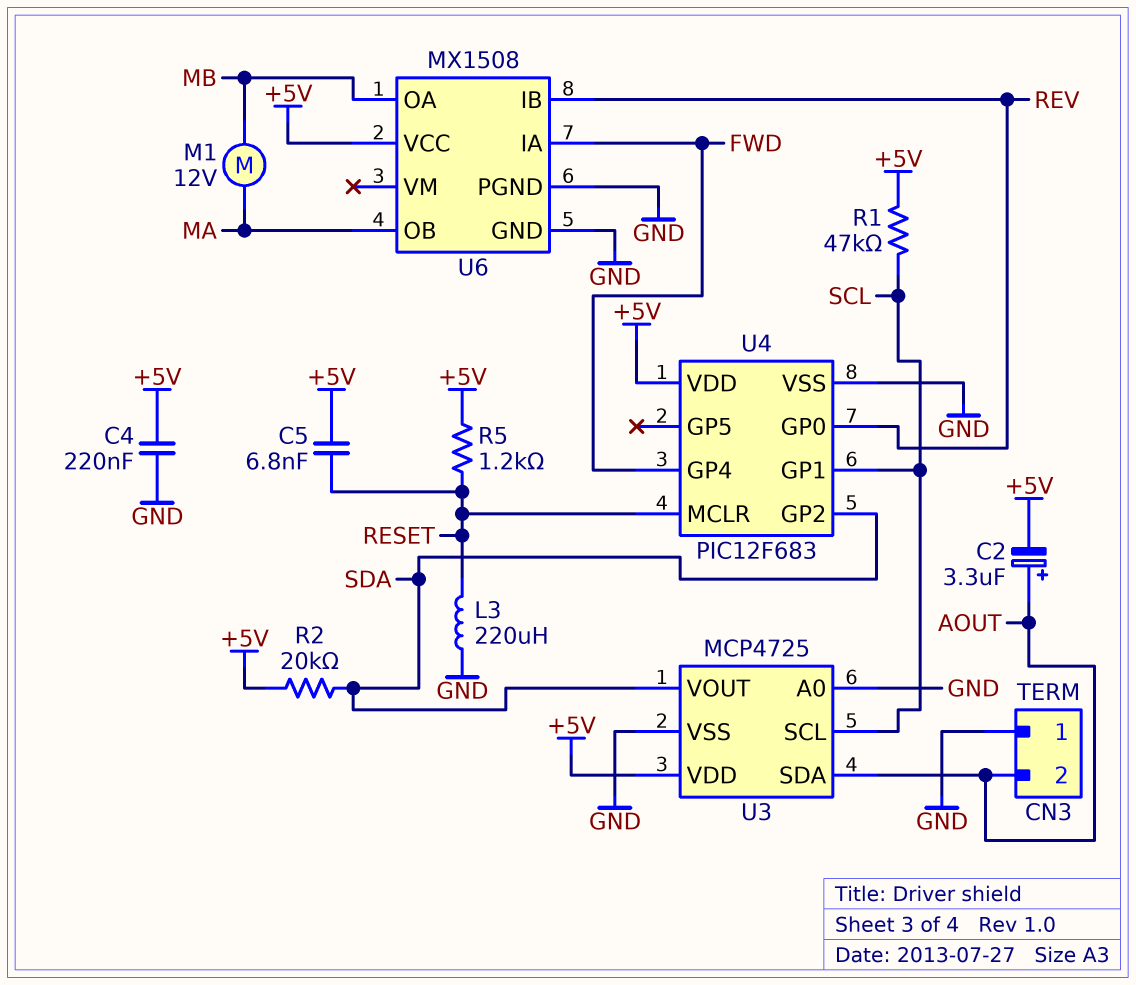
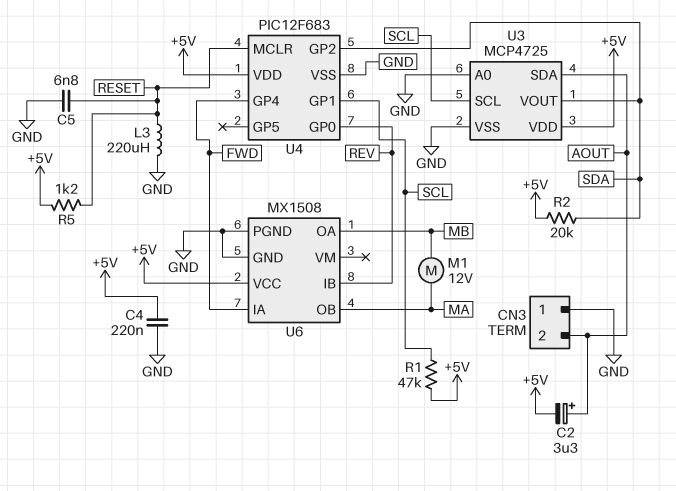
C5: 6.8nF (+5V, RESET) -> 6.8nF (GND, RESET)

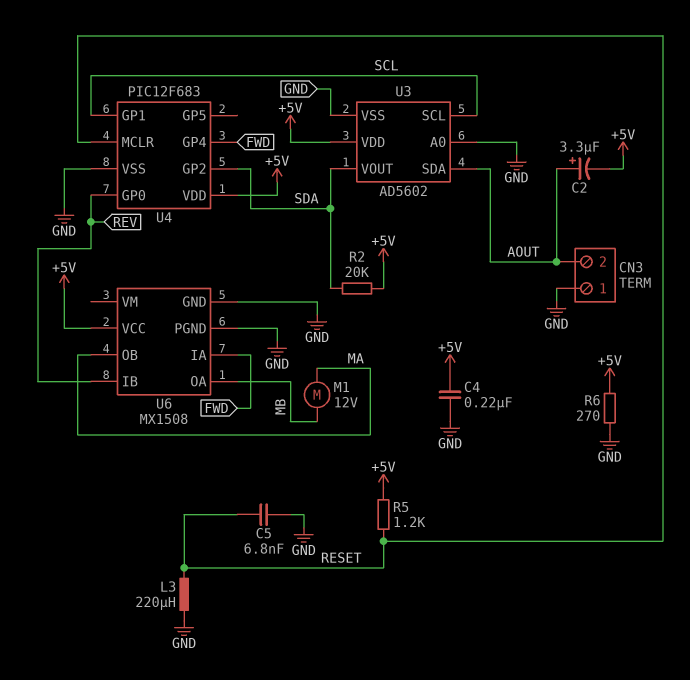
R1: 47k (+5V, SCL) -> none
R6: none -> 270 (+5V, GND)
U3: MCP4725 -> AD5602

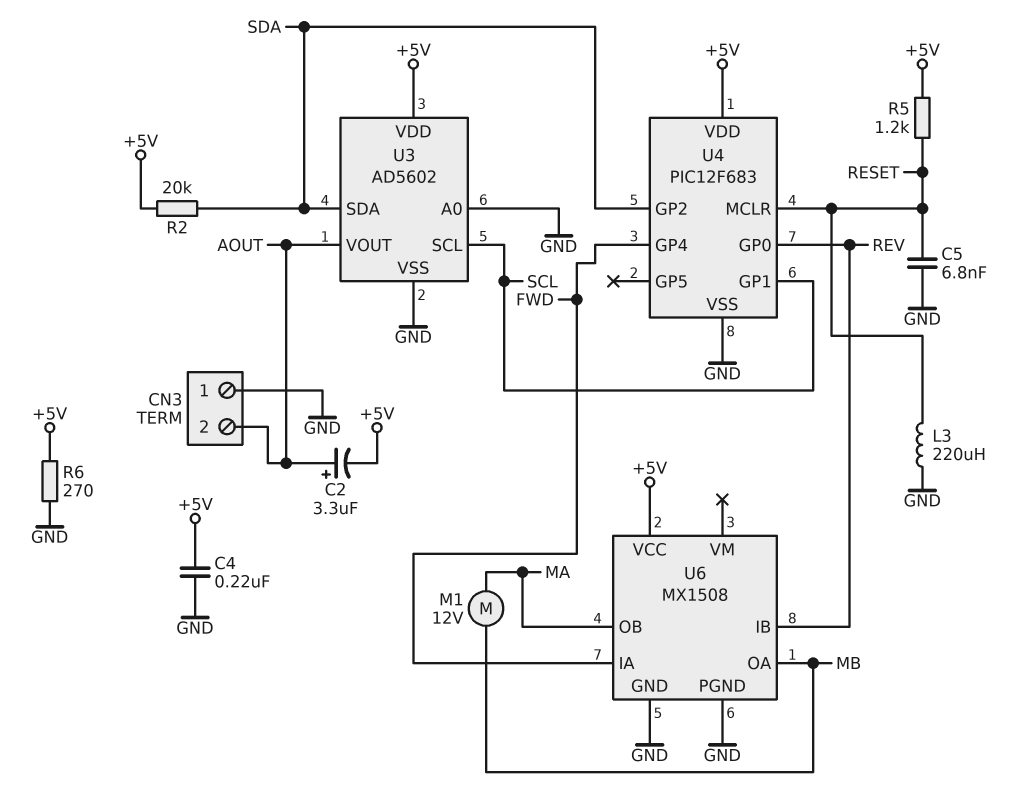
U3 pin SDA: AOUT -> SDA
U3 pin VOUT: SDA -> AOUT

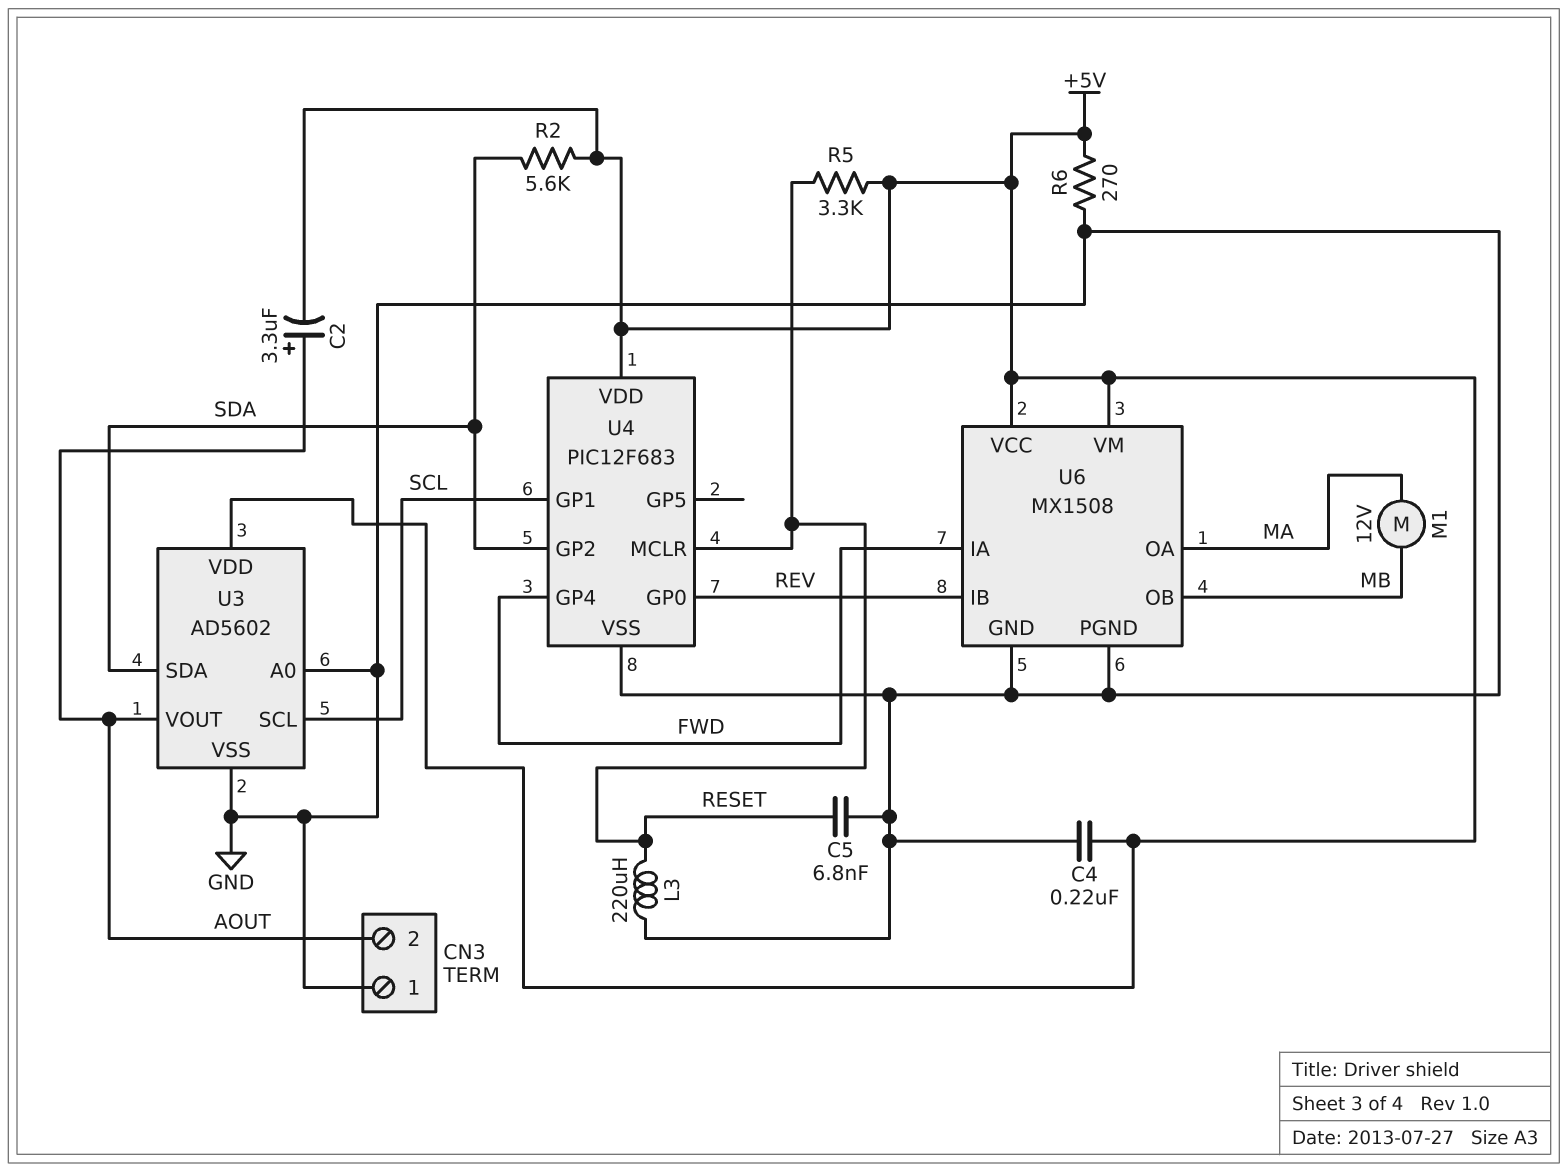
R2: 20k (+5V, SDA) -> 5.6k (+5V, SDA)
R5: 1.2k (+5V, RESET) -> 3.3k (+5V, RESET)
U6 pin OA: MB -> MA
U6 pin OB: MA -> MB
U6 pin VM: none -> +5V

